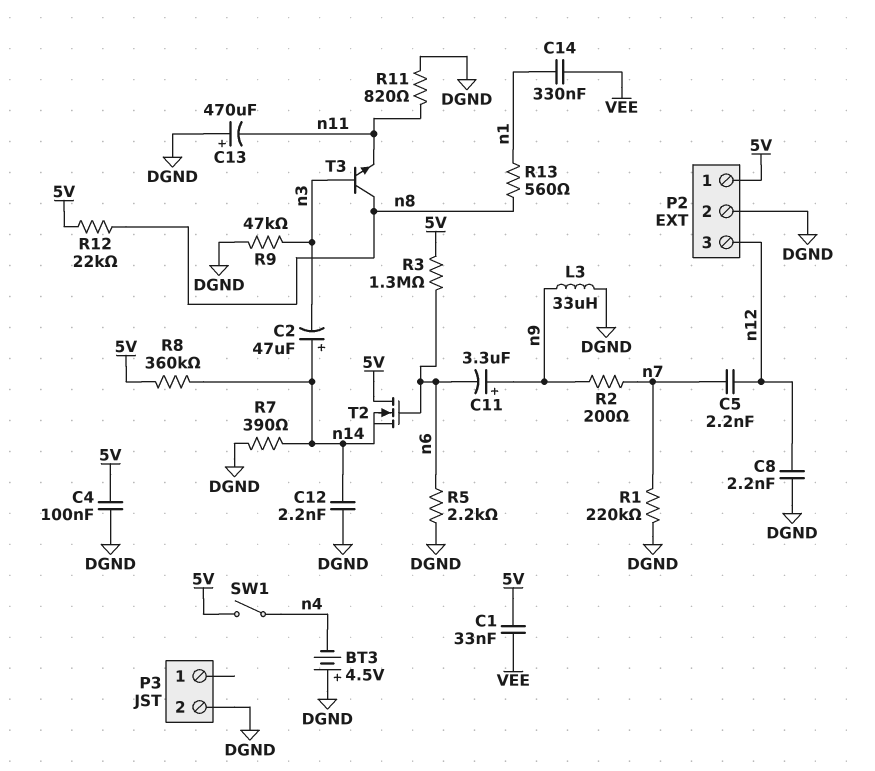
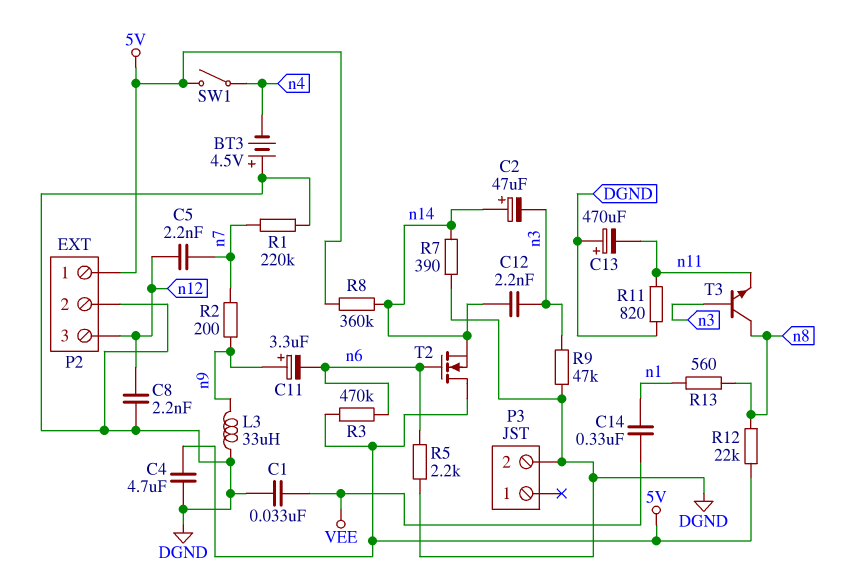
C1: 33nF (5V, VEE) -> 33nF (DGND, VEE)
C4: 100nF (5V, DGND) -> 4.7uF (5V, DGND)
C12: 2.2nF (DGND, n14) -> 2.2nF (n3, n14)
R3: 1.3M (5V, n6) -> 470k (5V, n6)

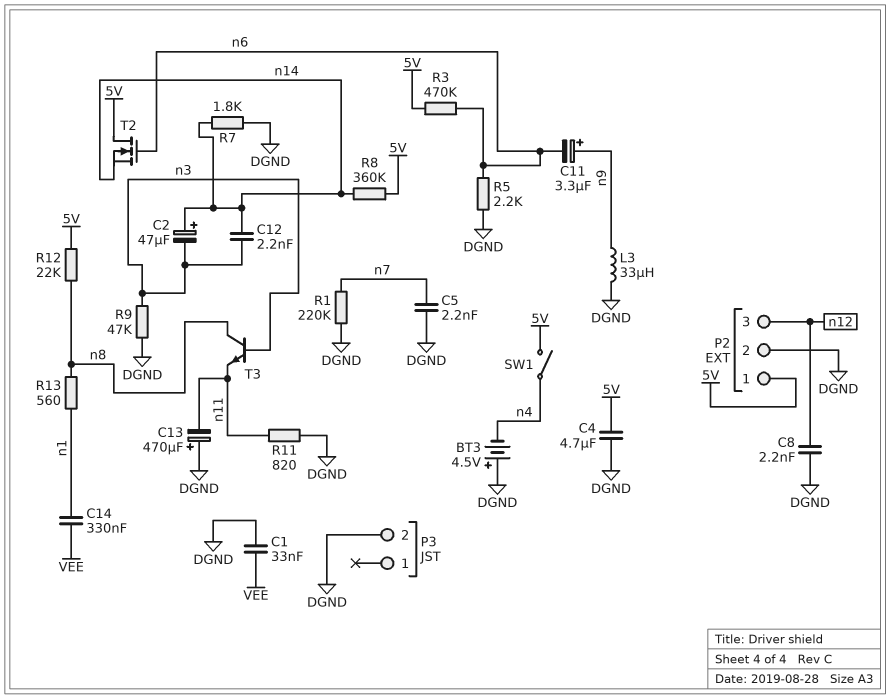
C5: 2.2nF (n7, n12) -> 2.2nF (DGND, n7)
R2: 200 (n7, n9) -> none
R7: 390 (DGND, n14) -> 1.8k (DGND, n14)

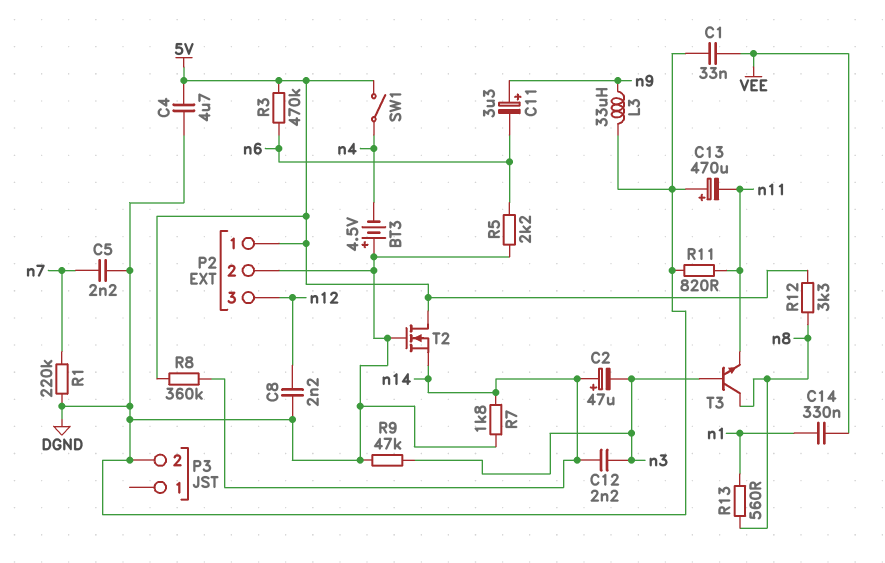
R12: 22k (5V, n8) -> 3.3k (5V, n8)
T2: NMOS (G n6, D 5V, S n14) -> NMOS (G DGND, D 5V, S n14)

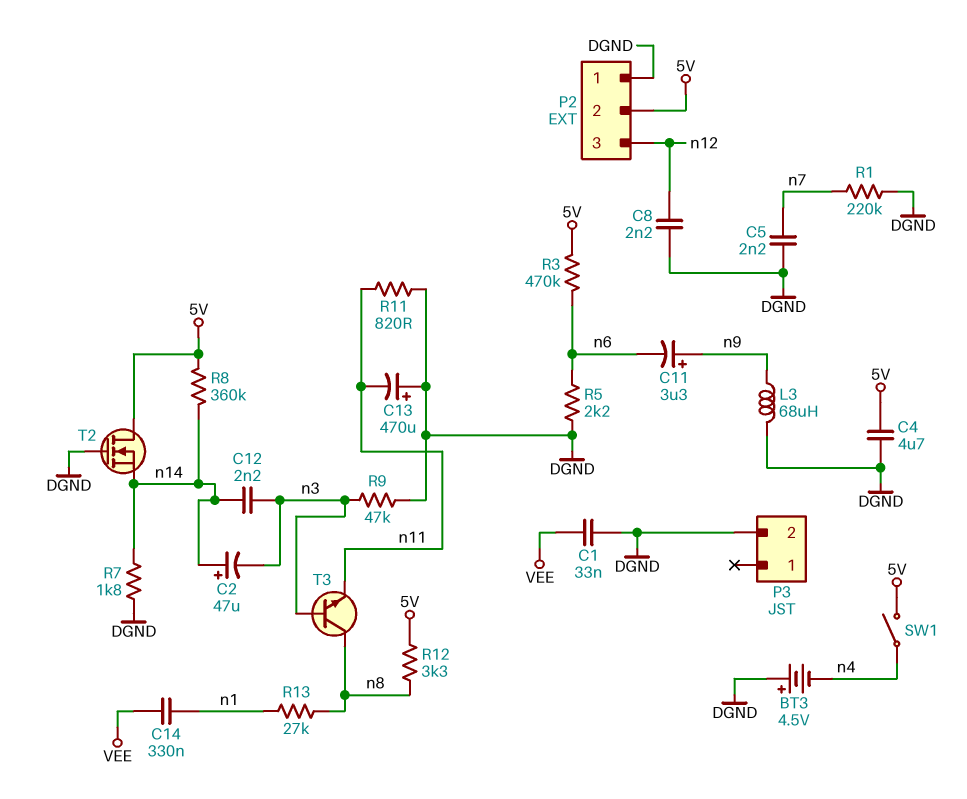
L3: 33uH (DGND, n9) -> 68uH (DGND, n9)
P2 pin 1: 5V -> DGND
P2 pin 2: DGND -> 5V
R13: 560 (n1, n8) -> 27k (n1, n8)

